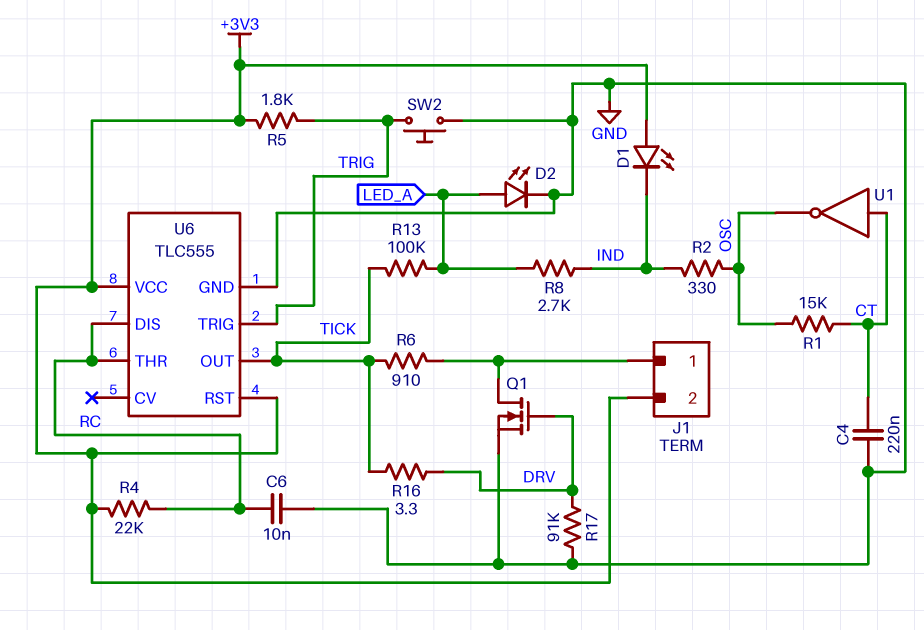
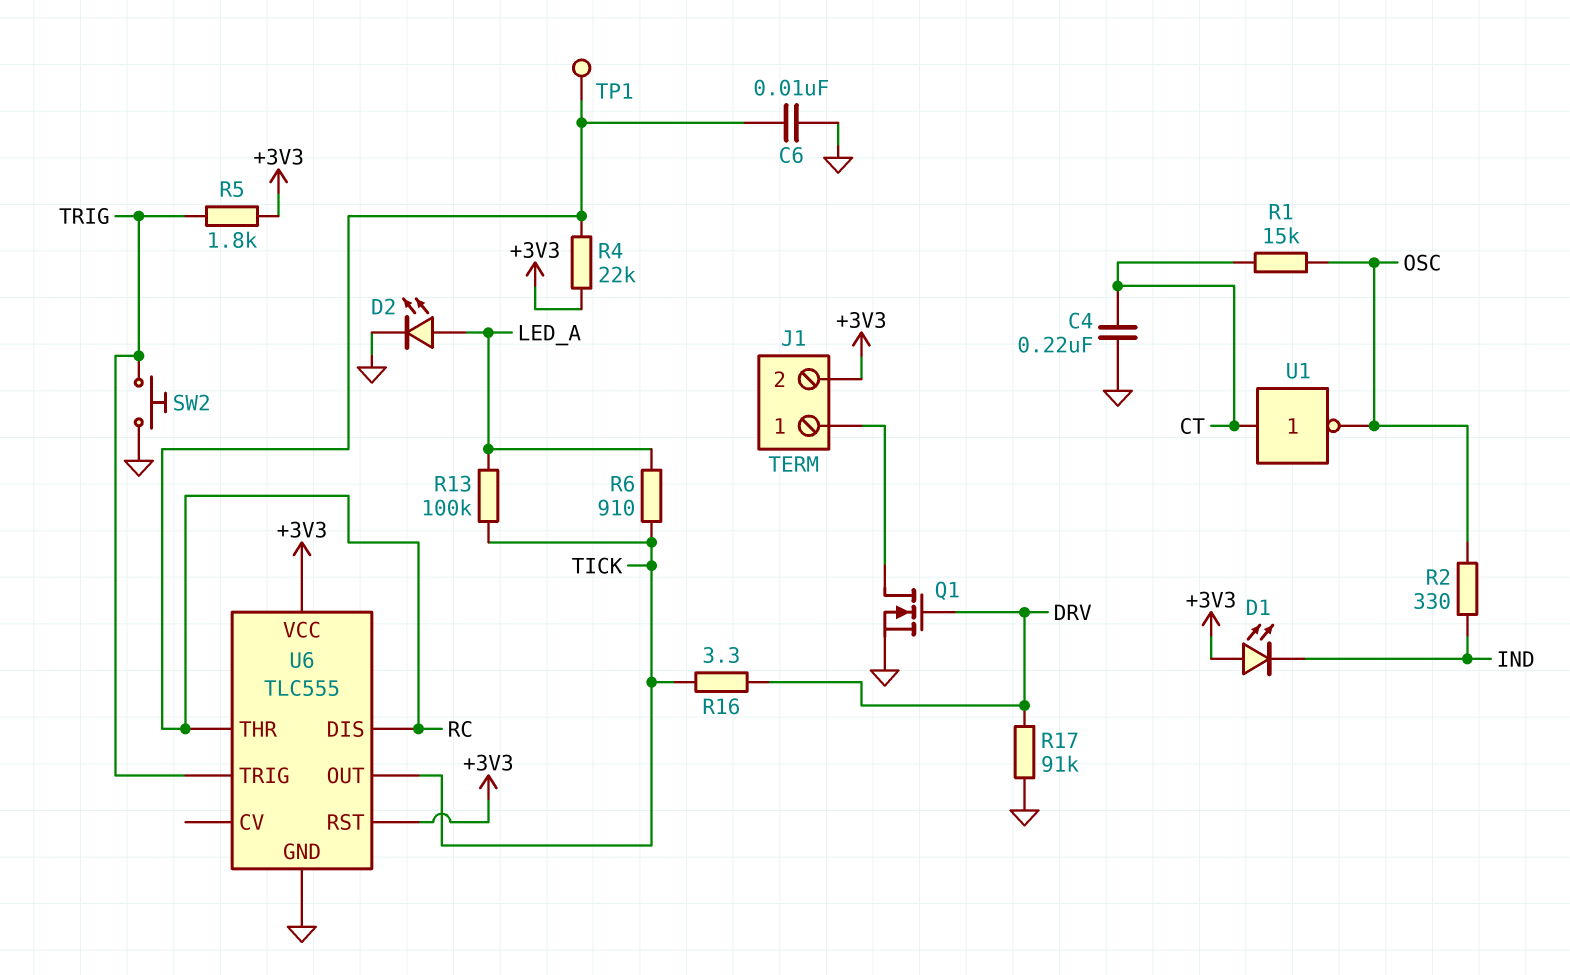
R6: 910 (J1/1, TICK) -> 910 (LED_A, TICK)
R8: 2.7k (IND, LED_A) -> none
TP1: none -> test point (RC)

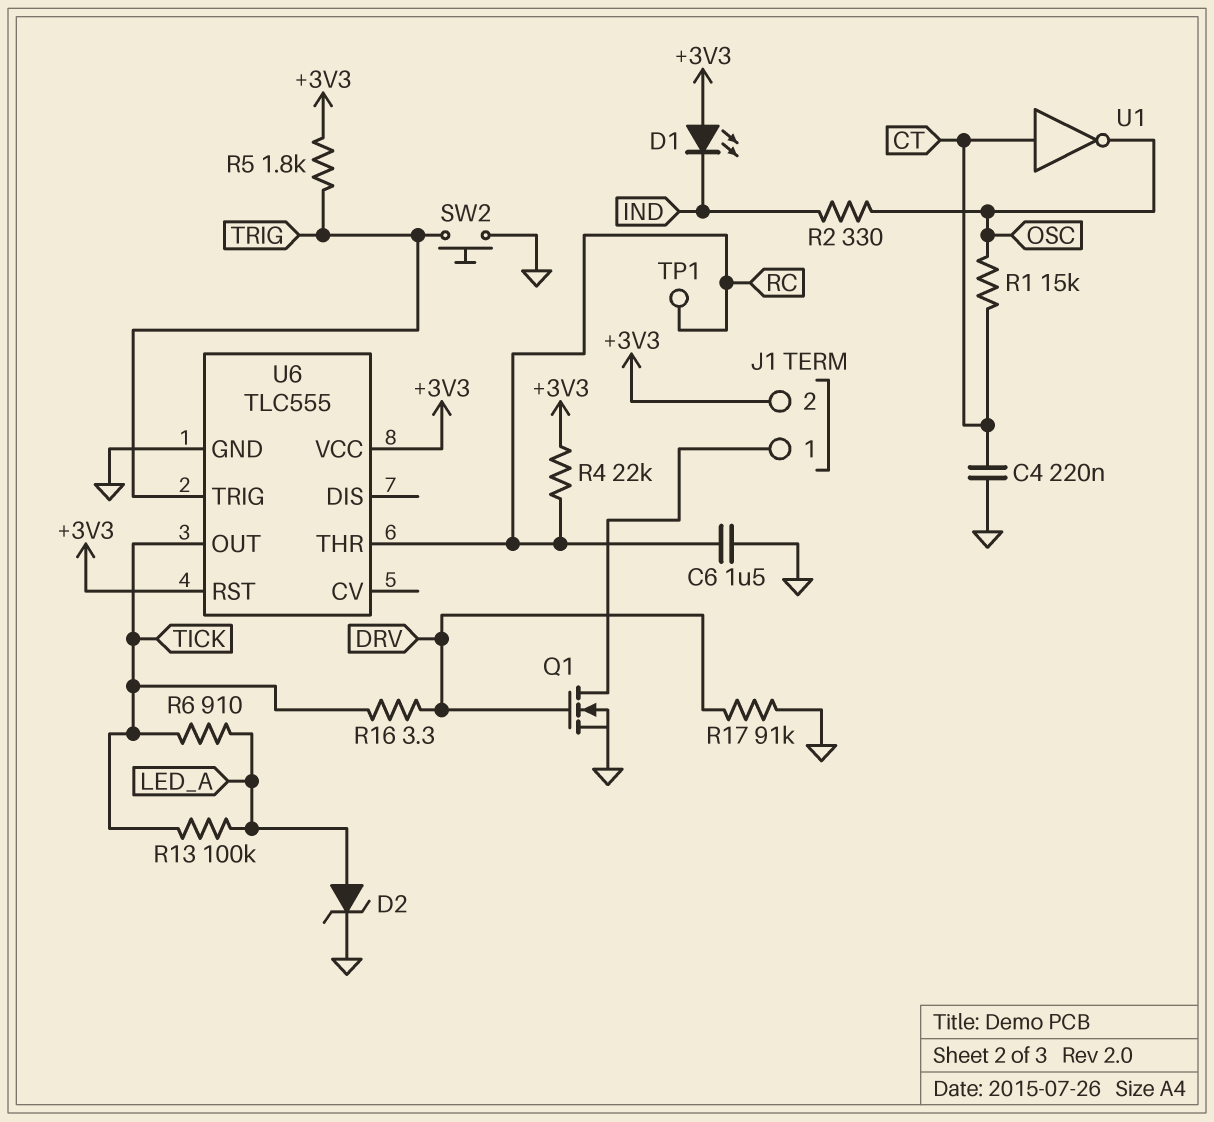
C6: 10nF (GND, RC) -> 1.5uF (GND, RC)
D2: LED (A LED_A, K GND) -> zener (A LED_A, K GND)
U6 pin DIS: RC -> none

